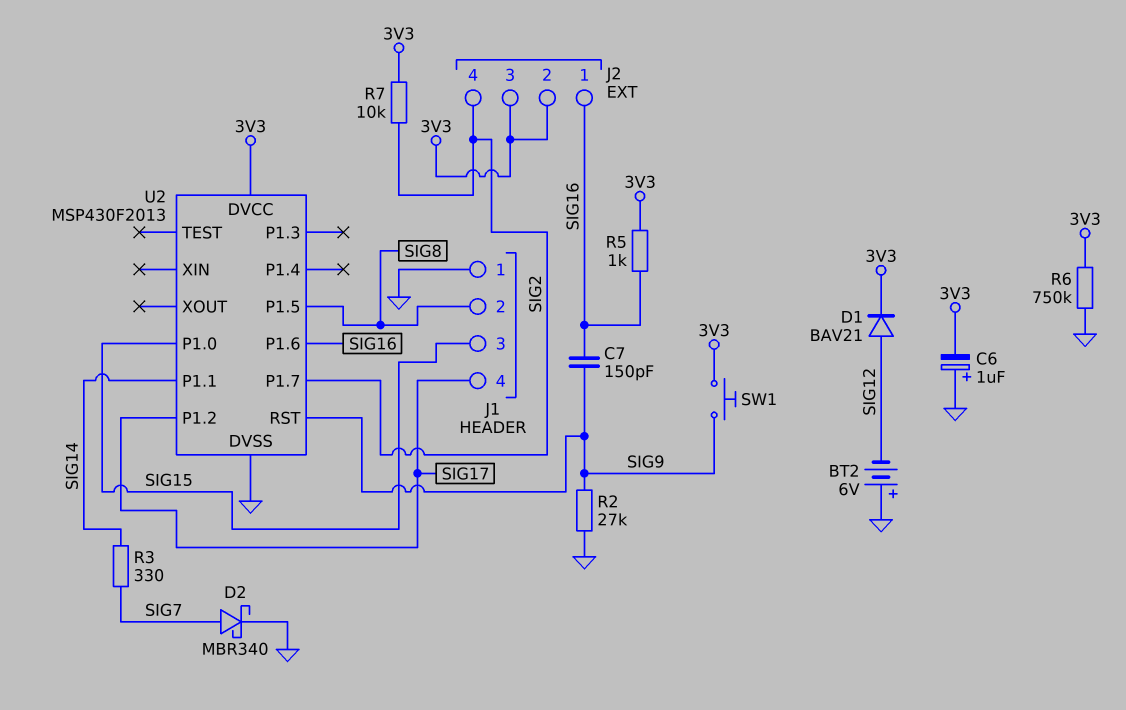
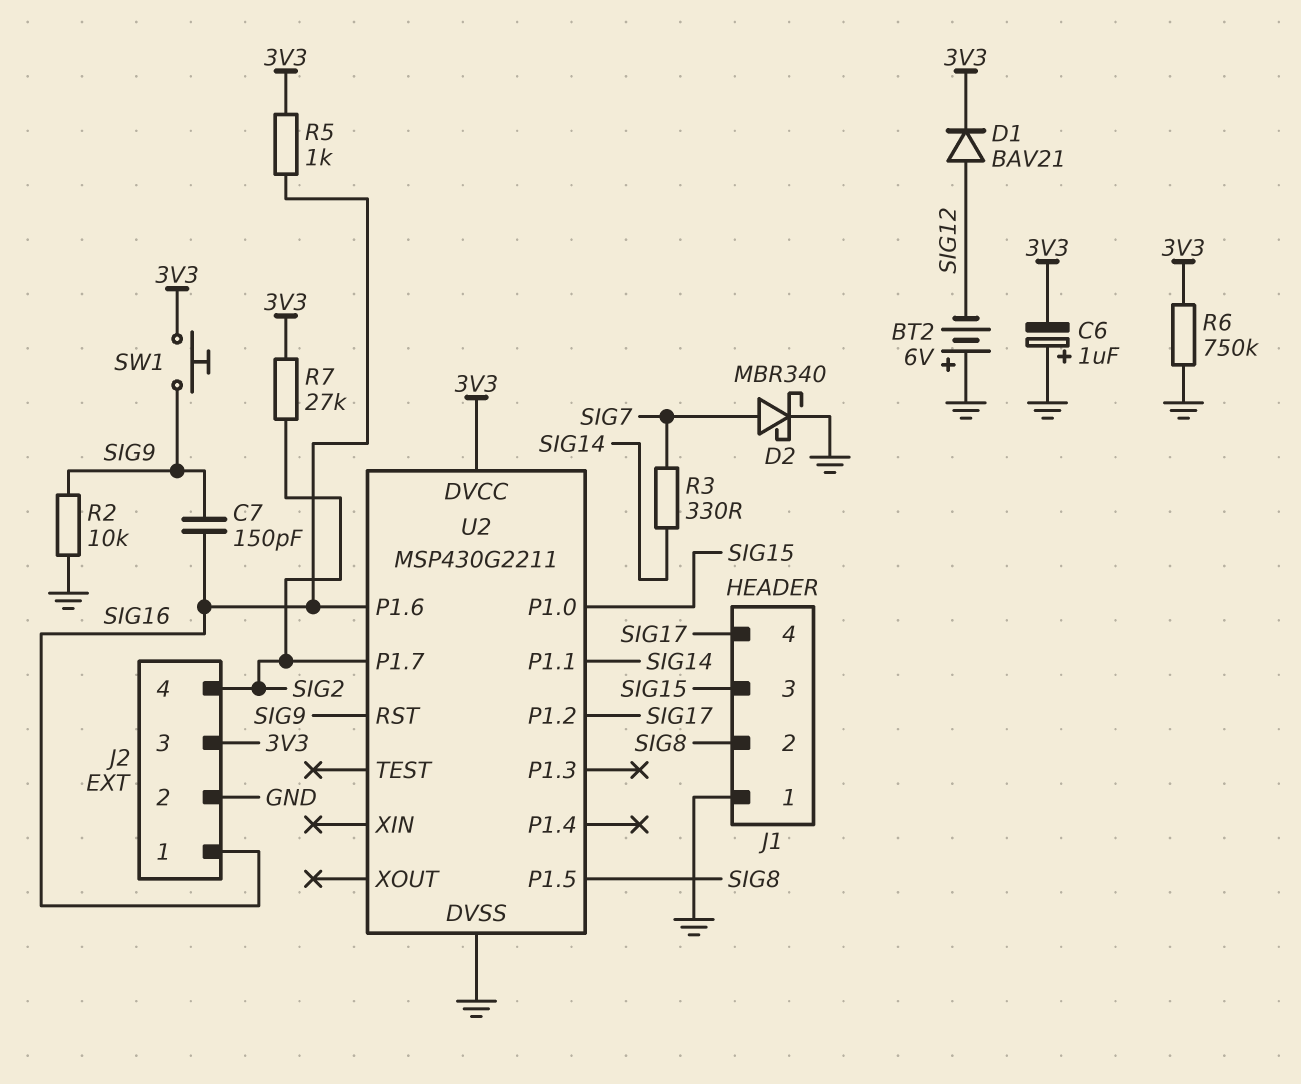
J2 pin 2: 3V3 -> GND
R2: 27k (GND, SIG9) -> 10k (GND, SIG9)
R7: 10k (3V3, SIG2) -> 27k (3V3, SIG2)
U2: MSP430F2013 -> MSP430G2211

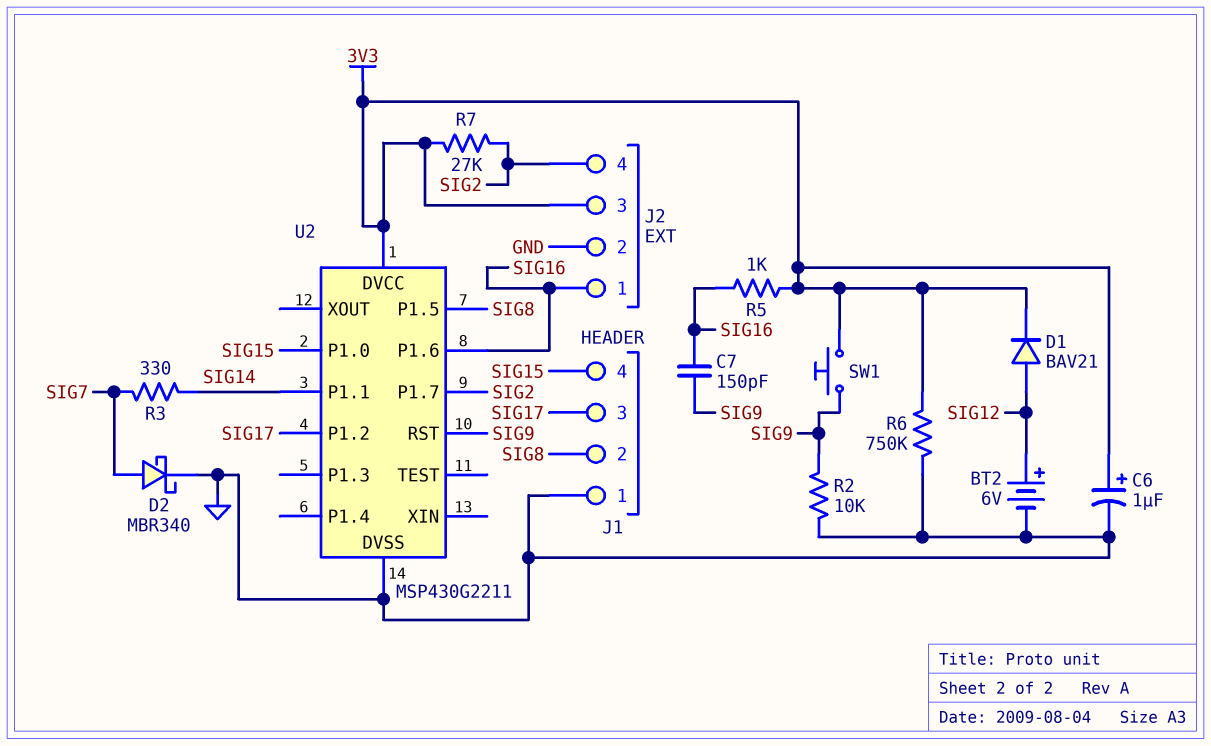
BT2: 6V (plus GND, minus SIG12) -> 6V (plus SIG12, minus GND)
C6: 1uF (plus GND, minus 3V3) -> 1uF (plus 3V3, minus GND)
J1 pin 3: SIG15 -> SIG17
J1 pin 4: SIG17 -> SIG15

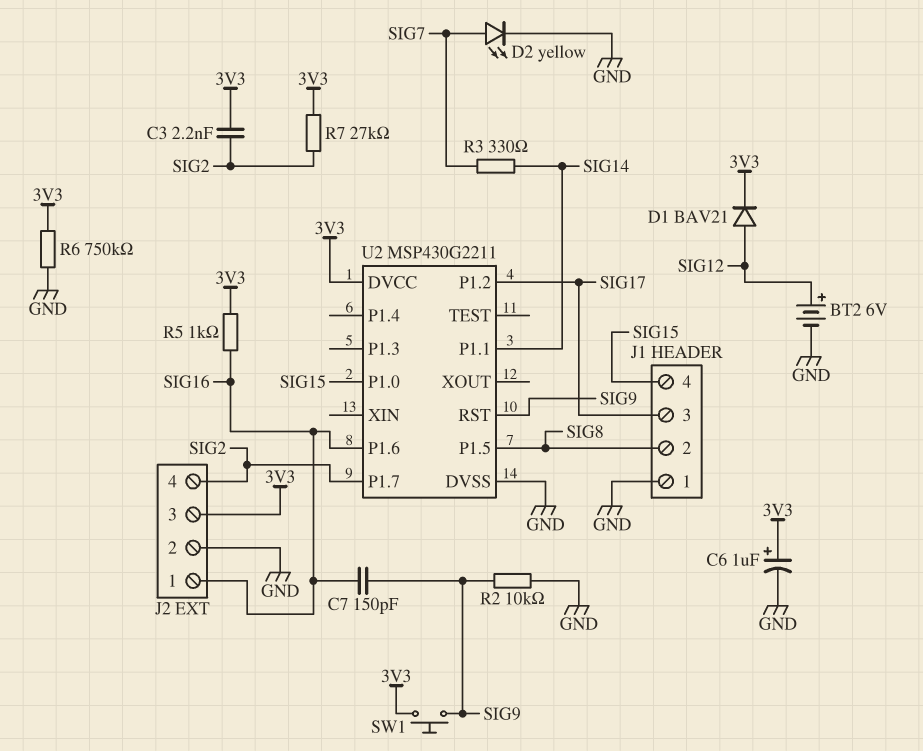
C3: none -> 2.2nF (3V3, SIG2)
D2: schottky MBR340 (A SIG7, K GND) -> LED yellow (A SIG7, K GND)

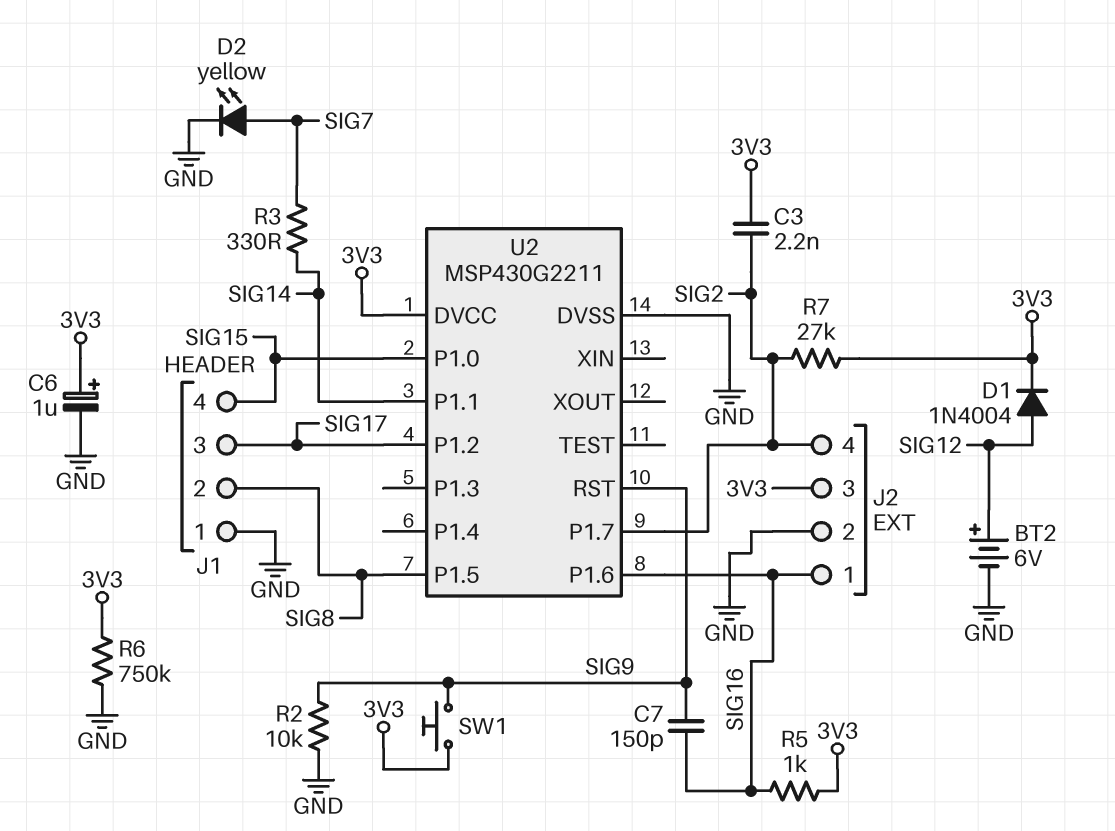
D1: diode BAV21 (A SIG12, K 3V3) -> diode 1N4004 (A SIG12, K 3V3)

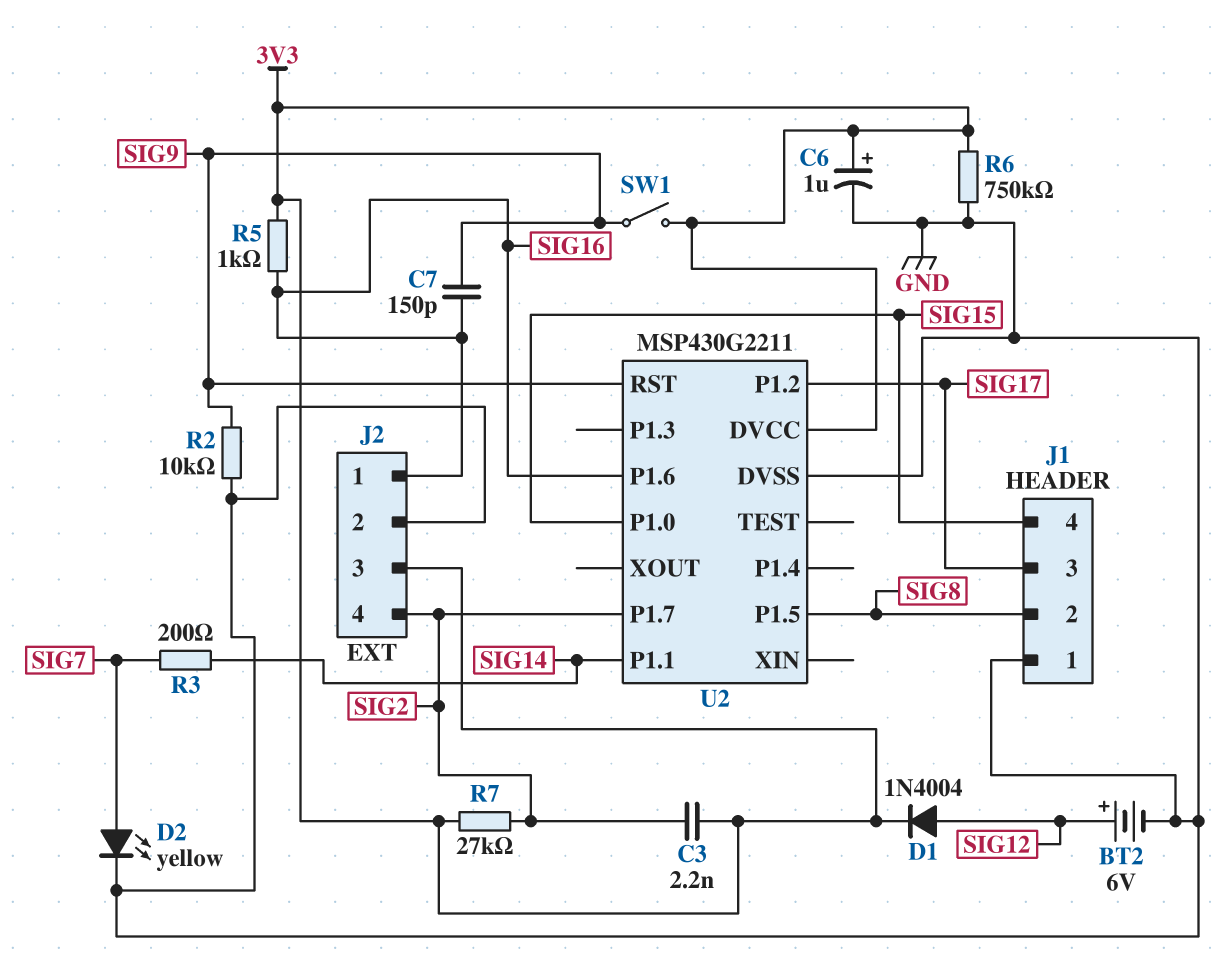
R3: 330 (SIG7, SIG14) -> 200 (SIG7, SIG14)
SW1: button (3V3, SIG9) -> switch (3V3, SIG9)

